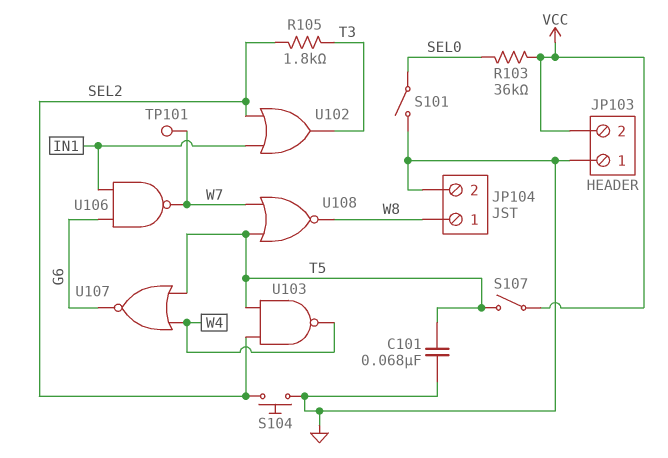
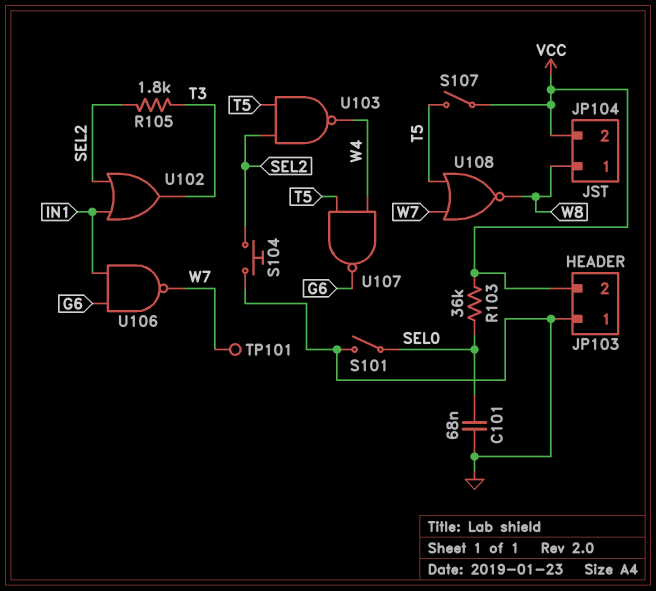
C101: 68nF (GND, T5) -> 68nF (GND, SEL0)
JP104 pin 2: GND -> VCC
U107: NOR (in T5, in W4, out G6) -> NAND (in T5, in W4, out G6)

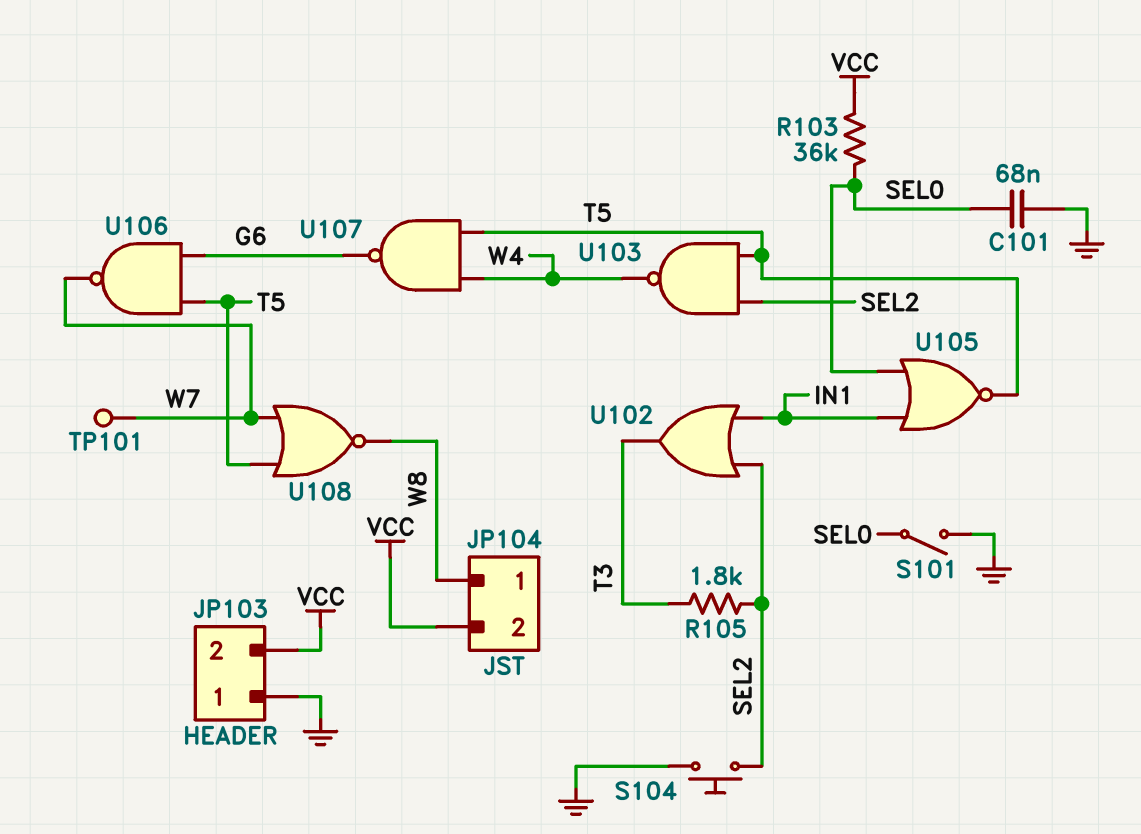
S107: switch (T5, VCC) -> none
U105: none -> NOR (in IN1, in SEL0, out T5)
U106: NAND (in G6, in IN1, out W7) -> NAND (in G6, in T5, out W7)

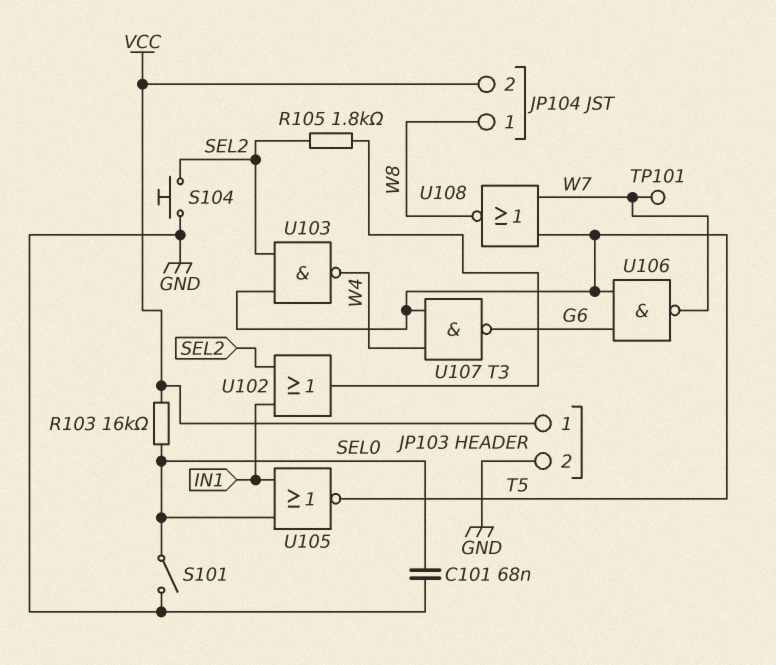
JP103 pin 1: GND -> VCC
JP103 pin 2: VCC -> GND
R103: 36k (SEL0, VCC) -> 16k (SEL0, VCC)

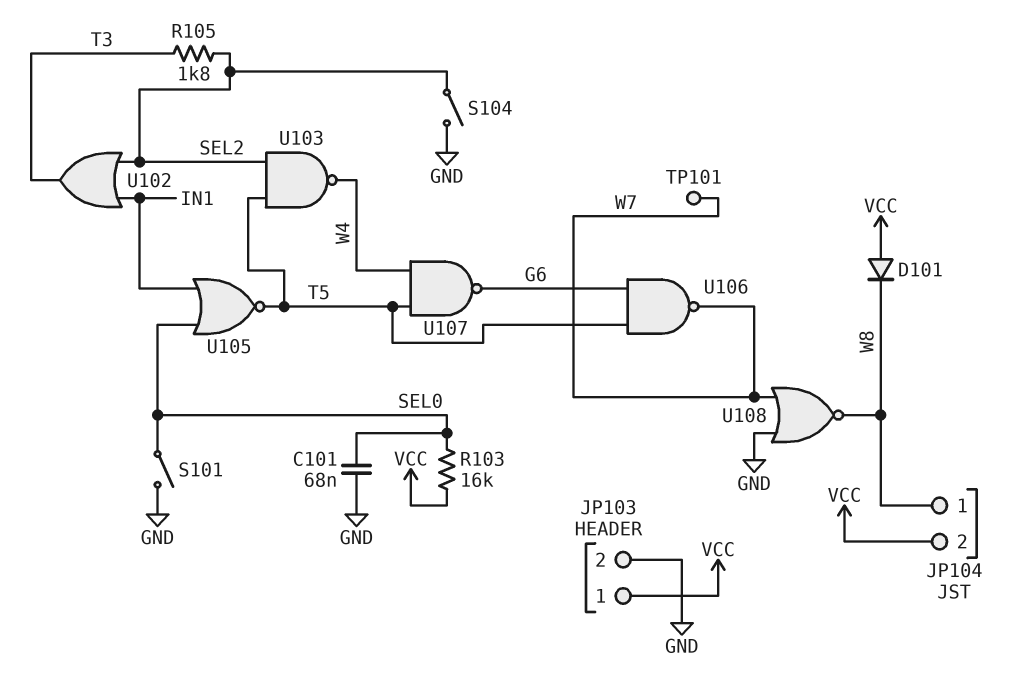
D101: none -> diode (A VCC, K W8)
S104: button (GND, SEL2) -> switch (GND, SEL2)
U108: NOR (in T5, in W7, out W8) -> NOR (in GND, in W7, out W8)

